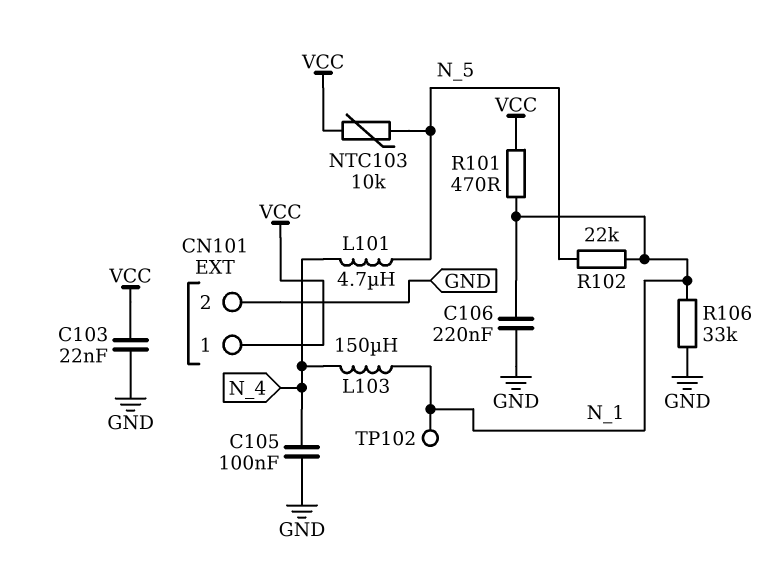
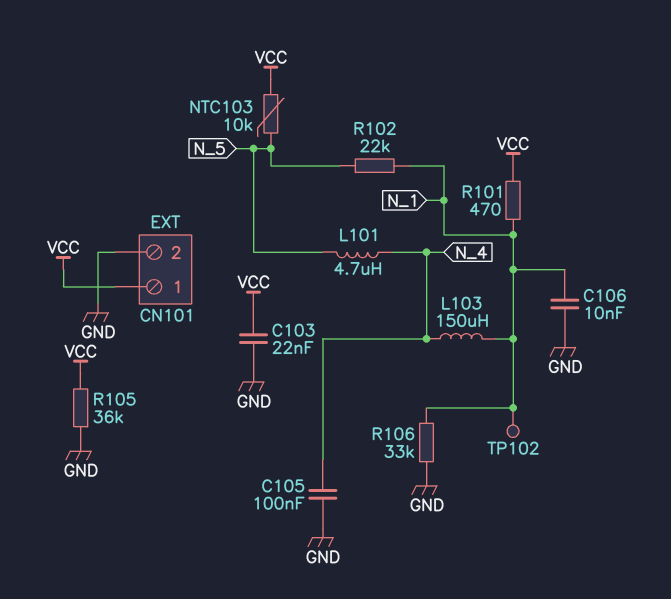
C106: 220nF (GND, N_1) -> 10nF (GND, N_1)
R105: none -> 36k (GND, VCC)

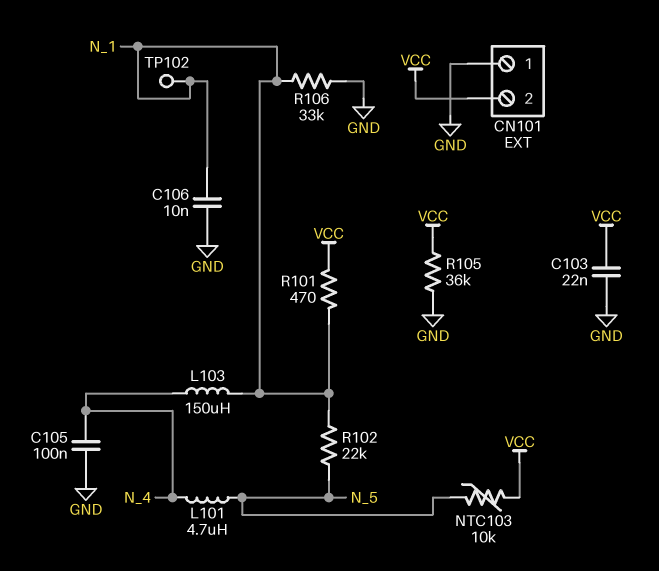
CN101 pin 1: VCC -> GND
CN101 pin 2: GND -> VCC

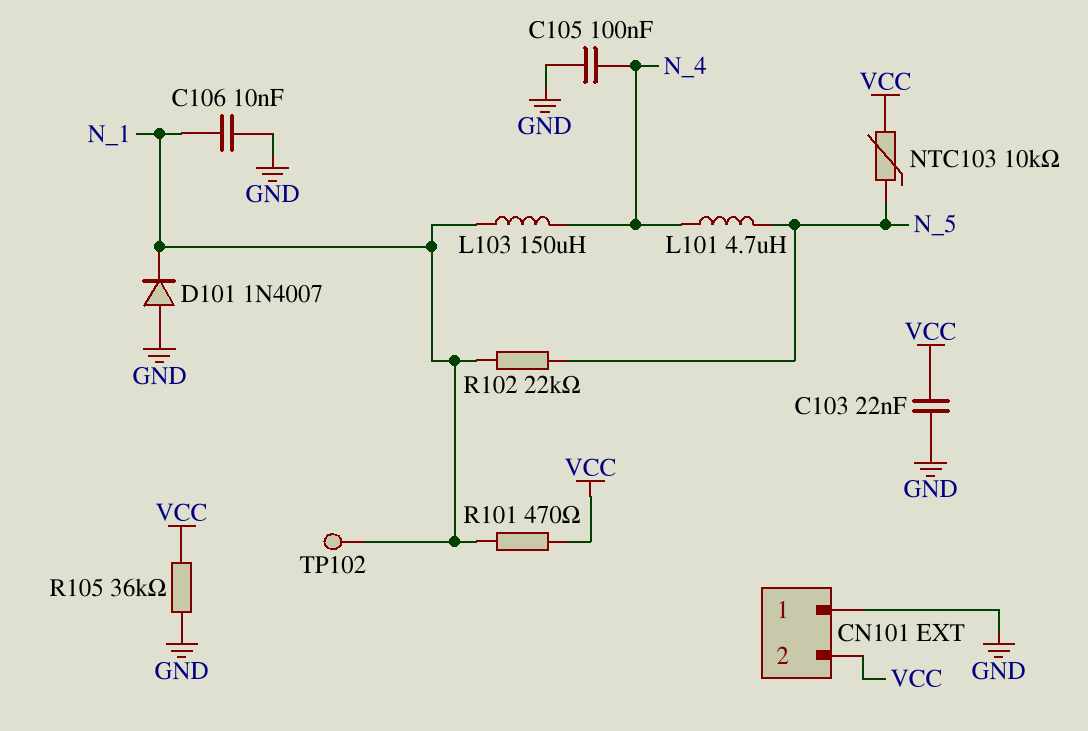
D101: none -> diode 1N4007 (A GND, K N_1)
R106: 33k (GND, N_1) -> none

